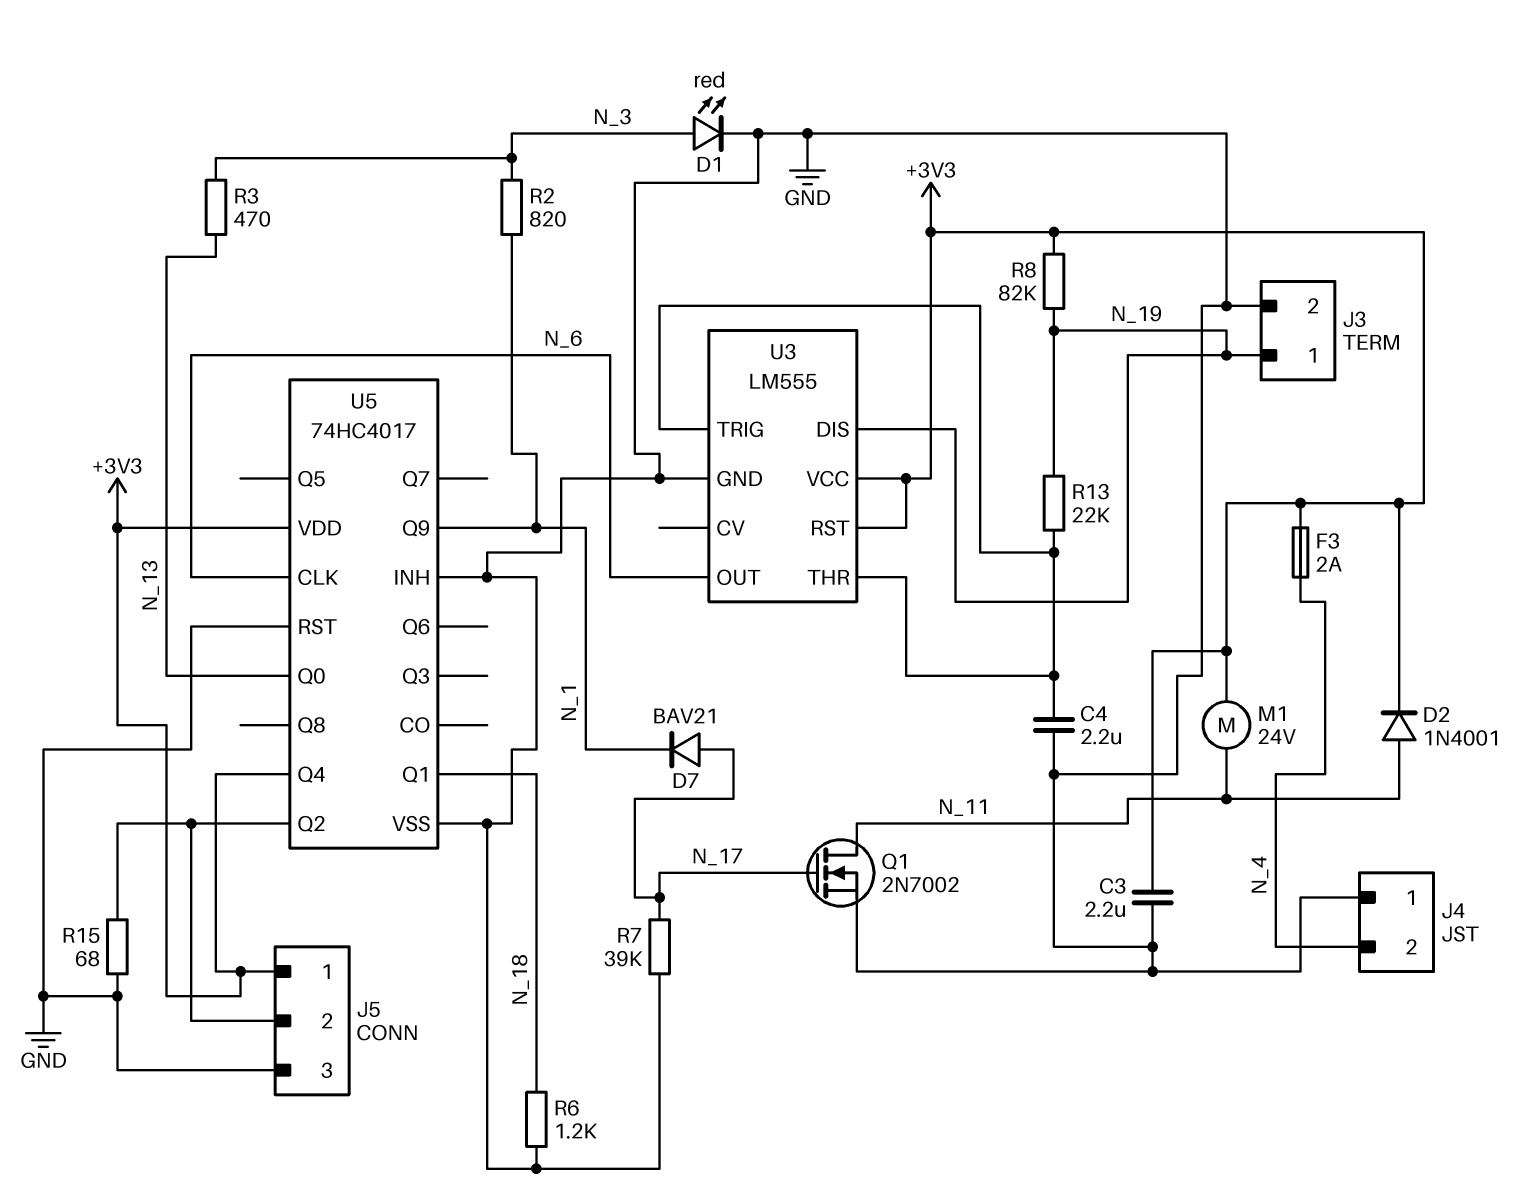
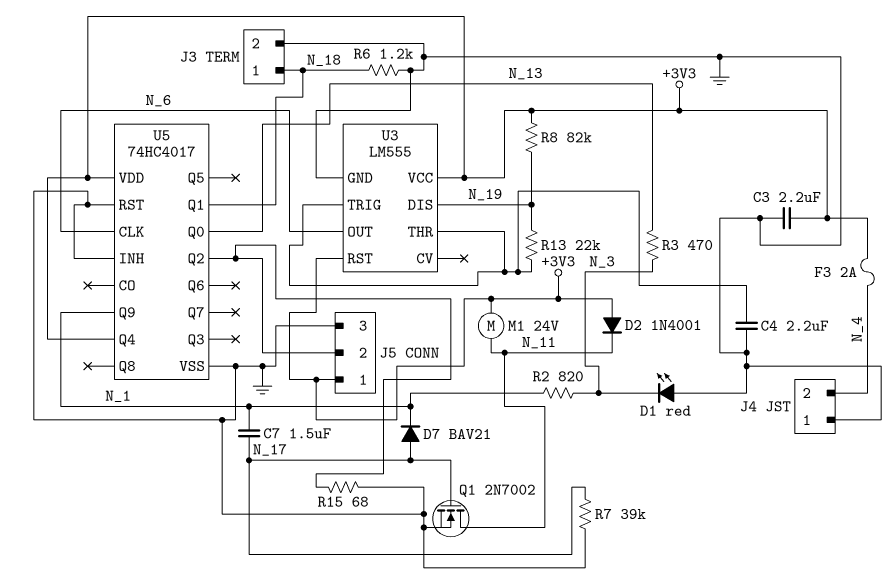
C7: none -> 1.5uF (N_1, N_17)
D1: LED red (A N_3, K GND) -> LED red (A GND, K N_3)
D2: diode 1N4001 (A N_11, K +3V3) -> diode 1N4001 (A +3V3, K N_11)
J3 pin 1: N_19 -> N_18

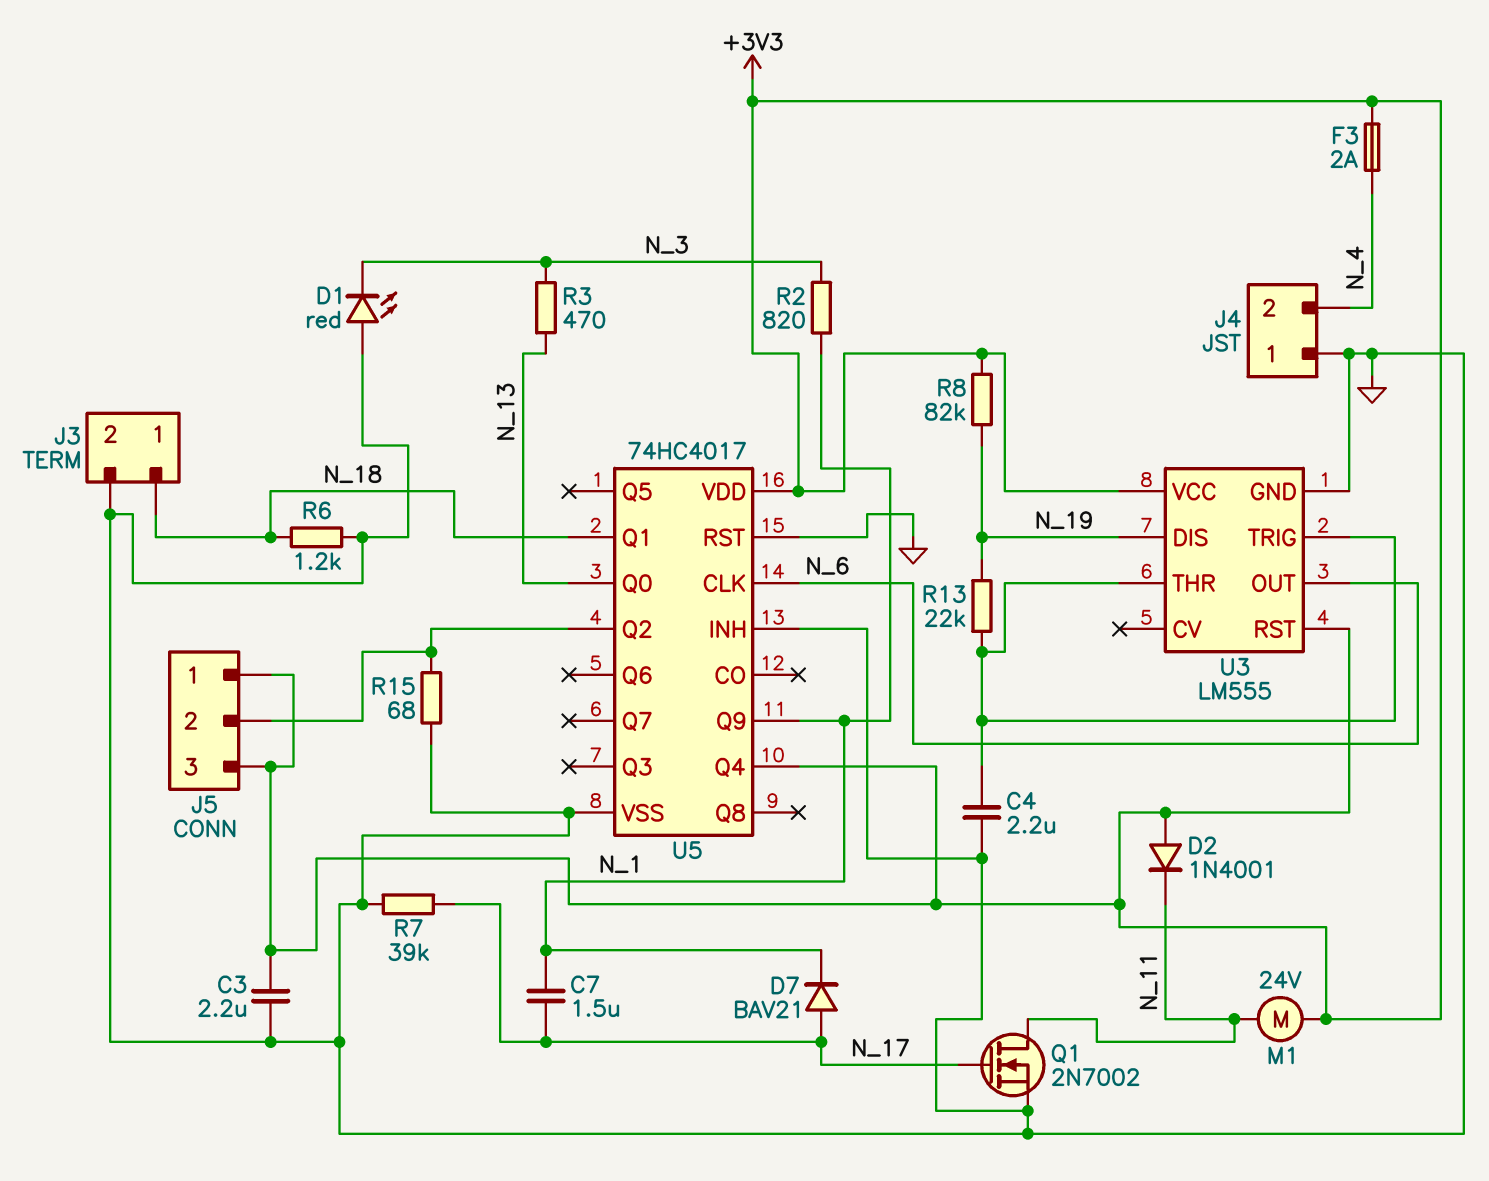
J5 pin 3: GND -> +3V3

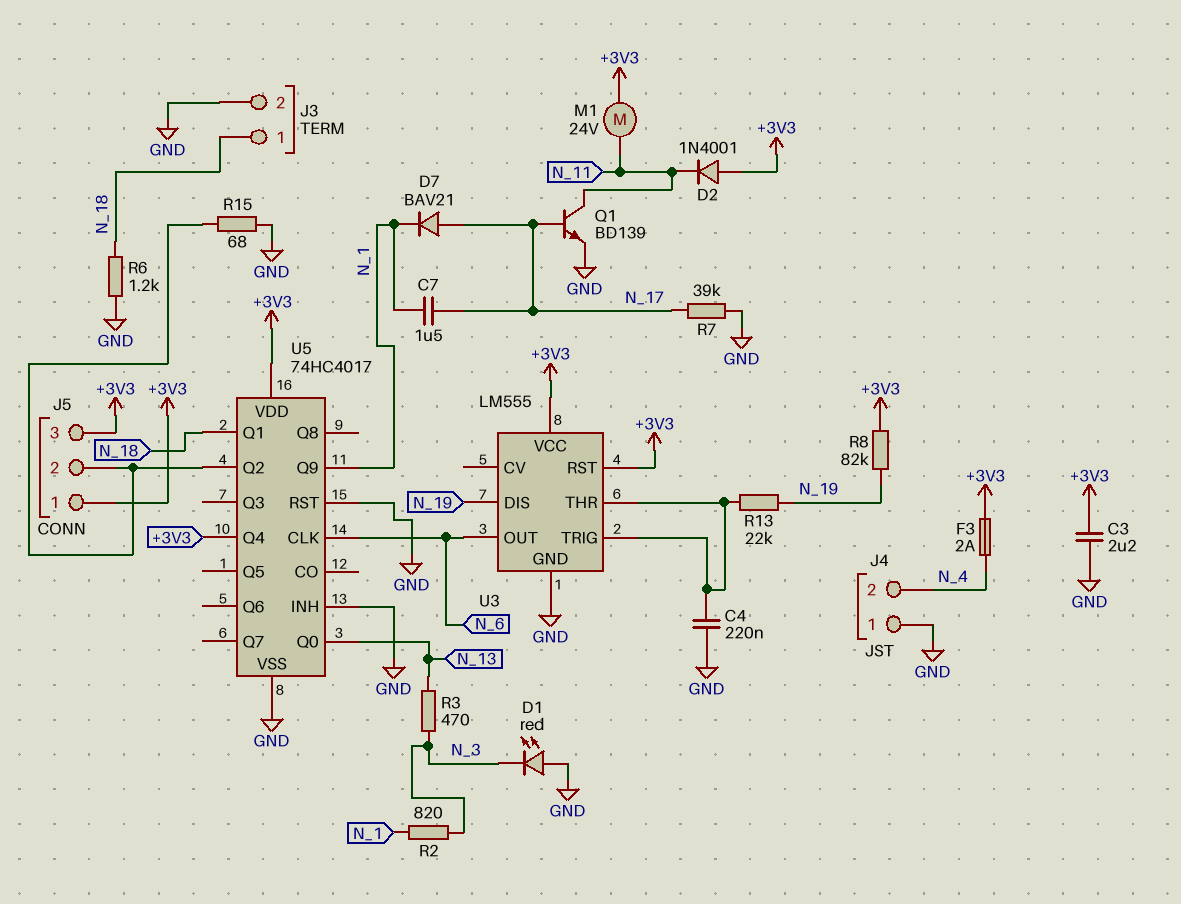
C4: 2.2uF (GND, U3/THR) -> 220nF (GND, U3/THR)
Q1: NMOS 2N7002 (G N_17, D N_11, S GND) -> NPN BD139 (B N_17, C N_11, E GND)

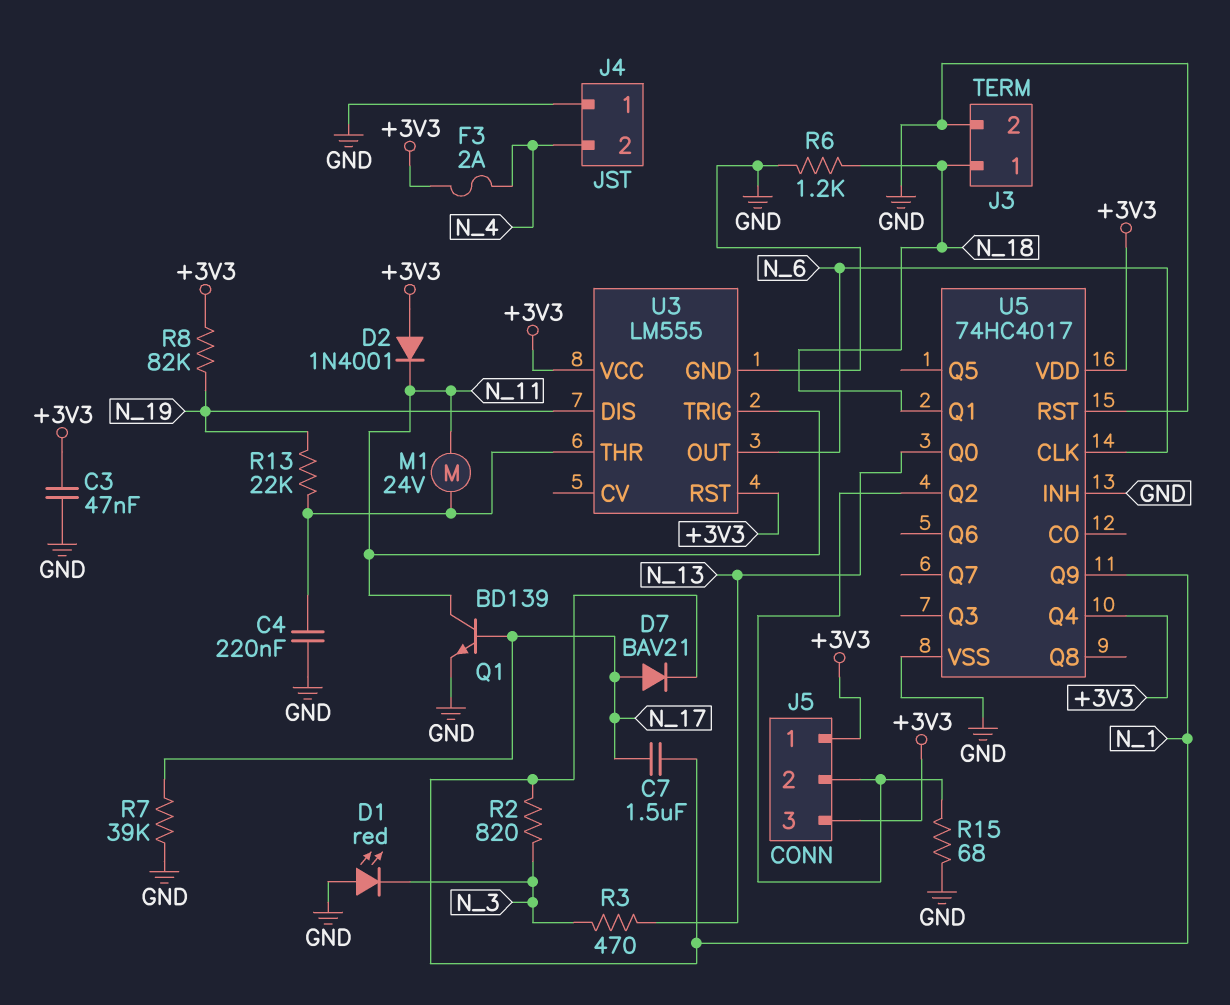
C3: 2.2uF (+3V3, GND) -> 47nF (+3V3, GND)
M1: motor 24V (+3V3, N_11) -> motor 24V (N_11, U3/THR)
U3 pin TRIG: U3/THR -> N_11

